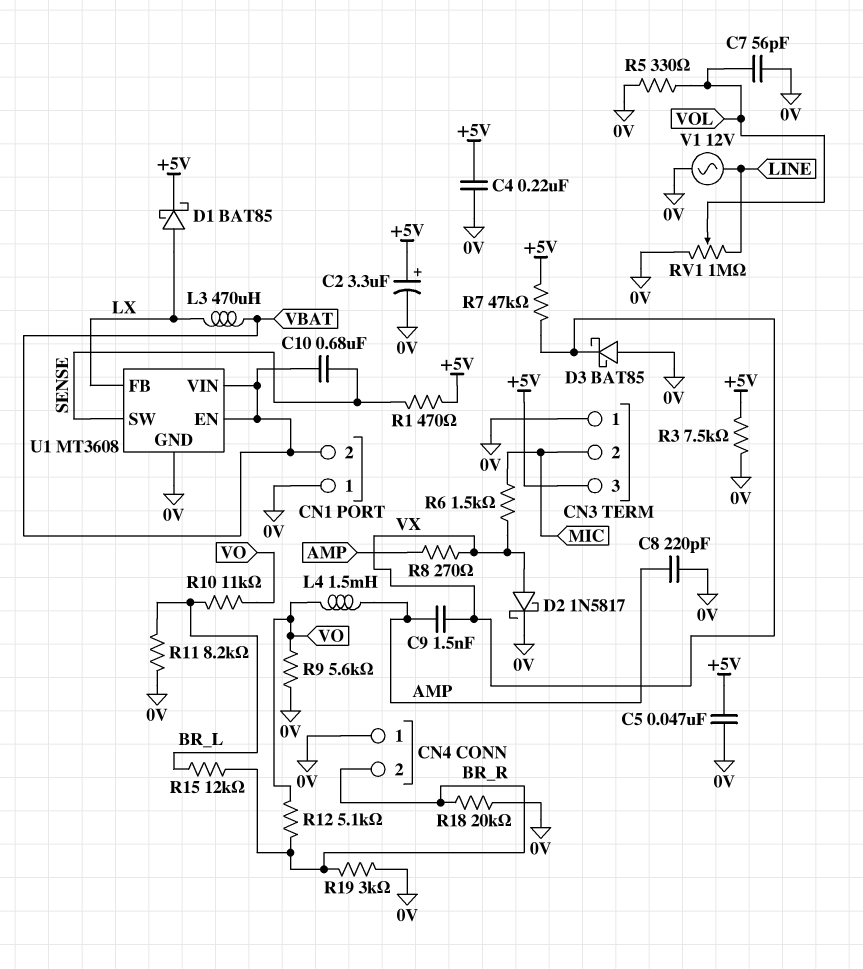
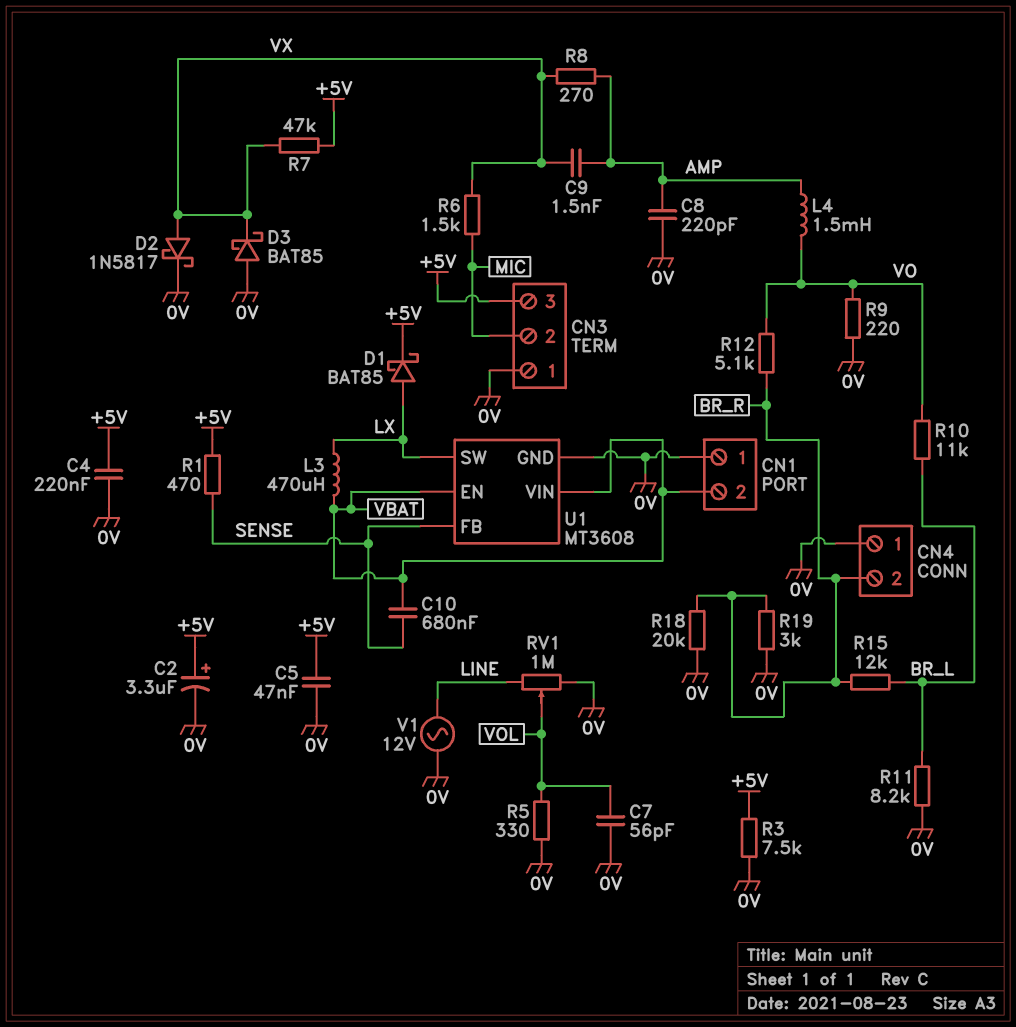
R9: 5.6k (0V, VO) -> 220 (0V, VO)
U1 pin FB: LX -> SENSE
U1 pin SW: SENSE -> LX

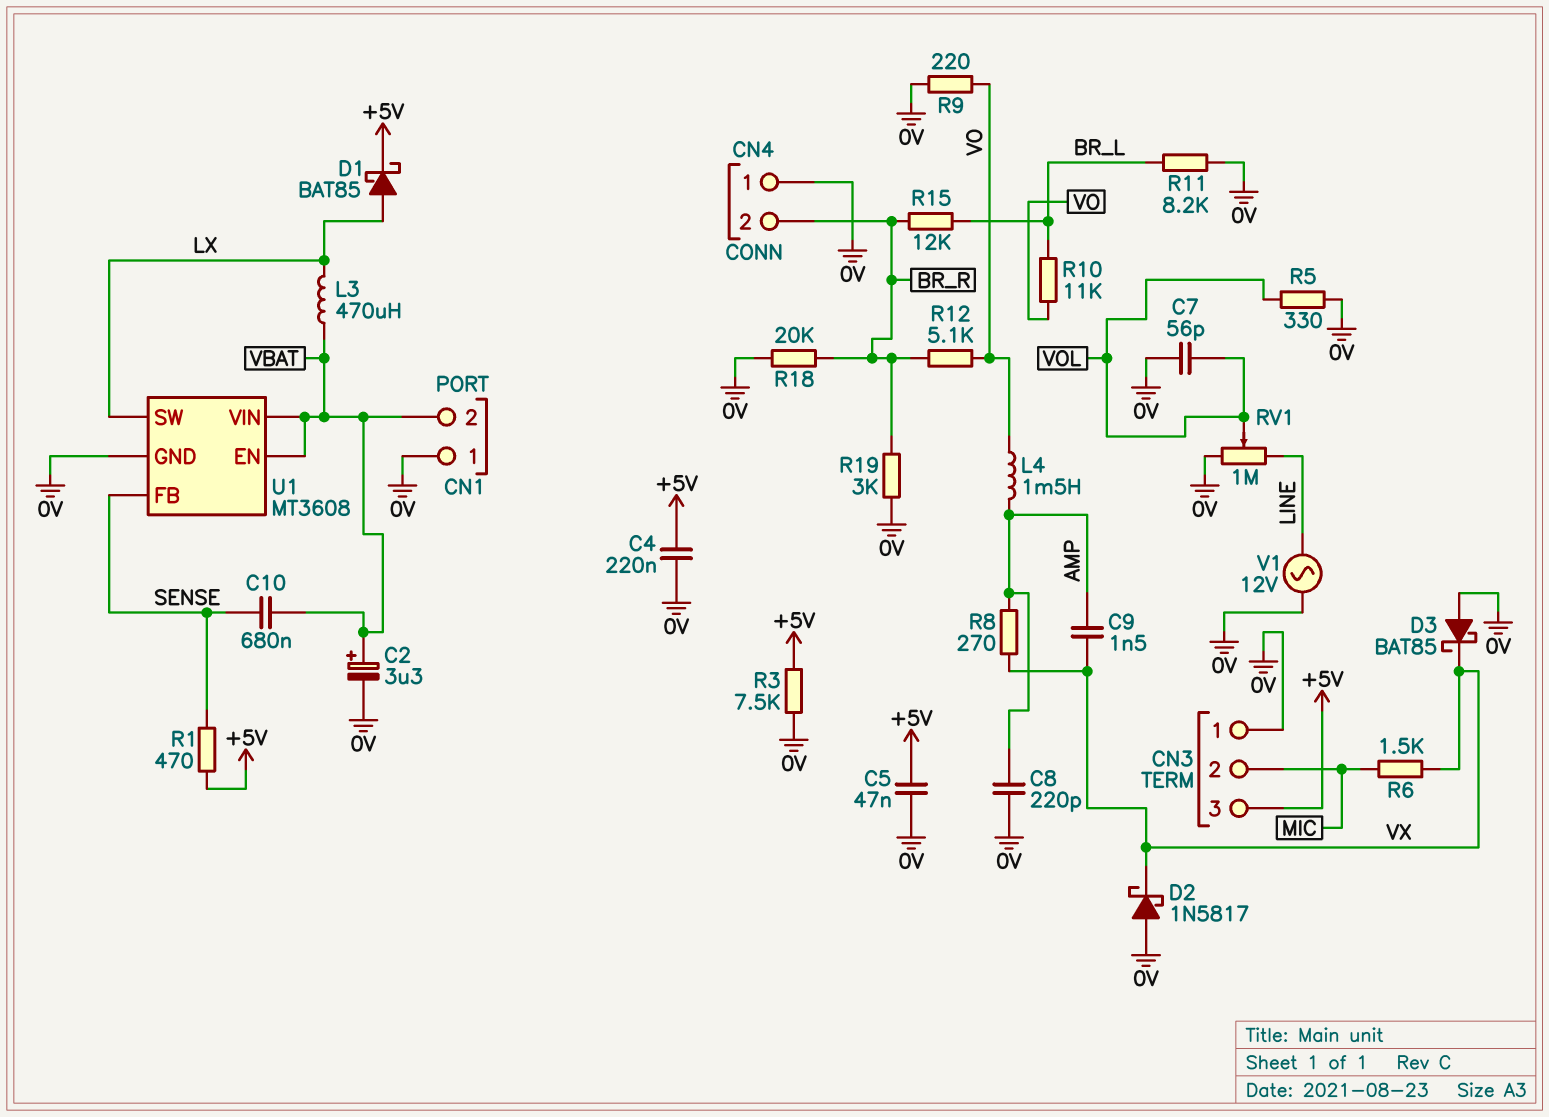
C2: 3.3uF (plus +5V, minus 0V) -> 3.3uF (plus VBAT, minus 0V)
D2: schottky 1N5817 (A VX, K 0V) -> schottky 1N5817 (A 0V, K VX)
R7: 47k (+5V, VX) -> none

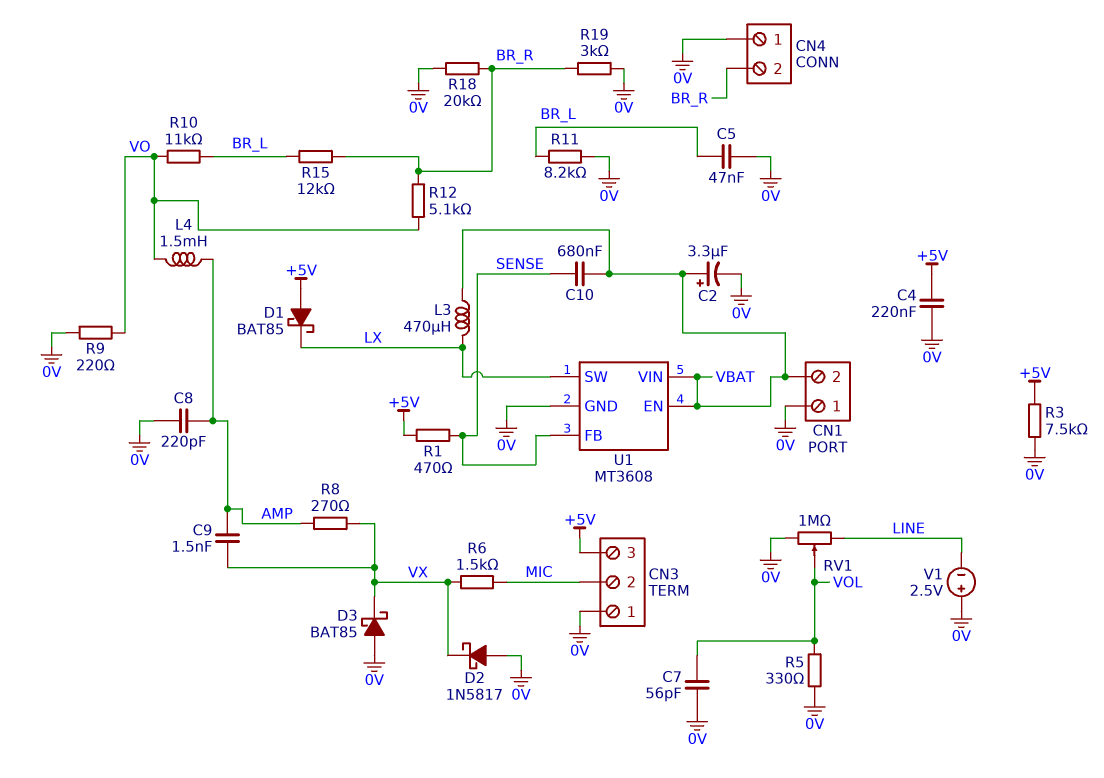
C5: 47nF (+5V, 0V) -> 47nF (0V, BR_L)
D1: schottky BAT85 (A LX, K +5V) -> schottky BAT85 (A +5V, K LX)
V1: AC 12V (0V, LINE) -> 2.5V (plus 0V, minus LINE)

